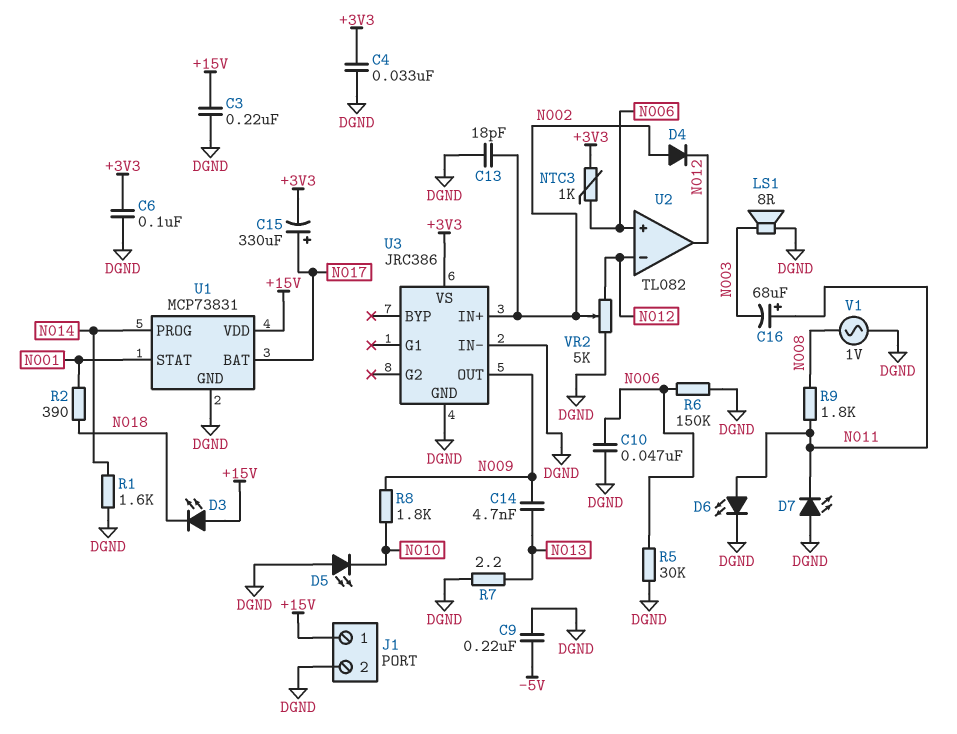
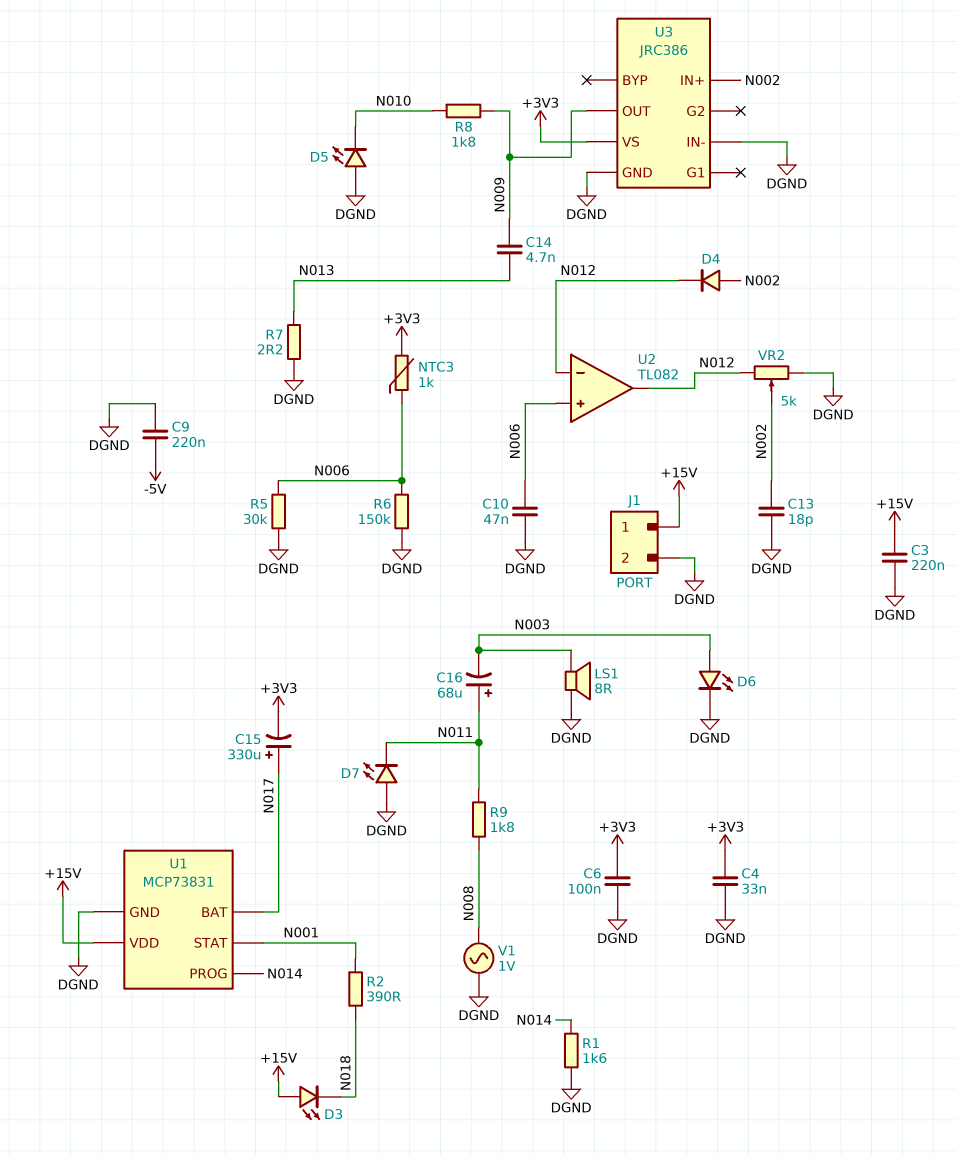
D6: LED (A N011, K DGND) -> LED (A N003, K DGND)

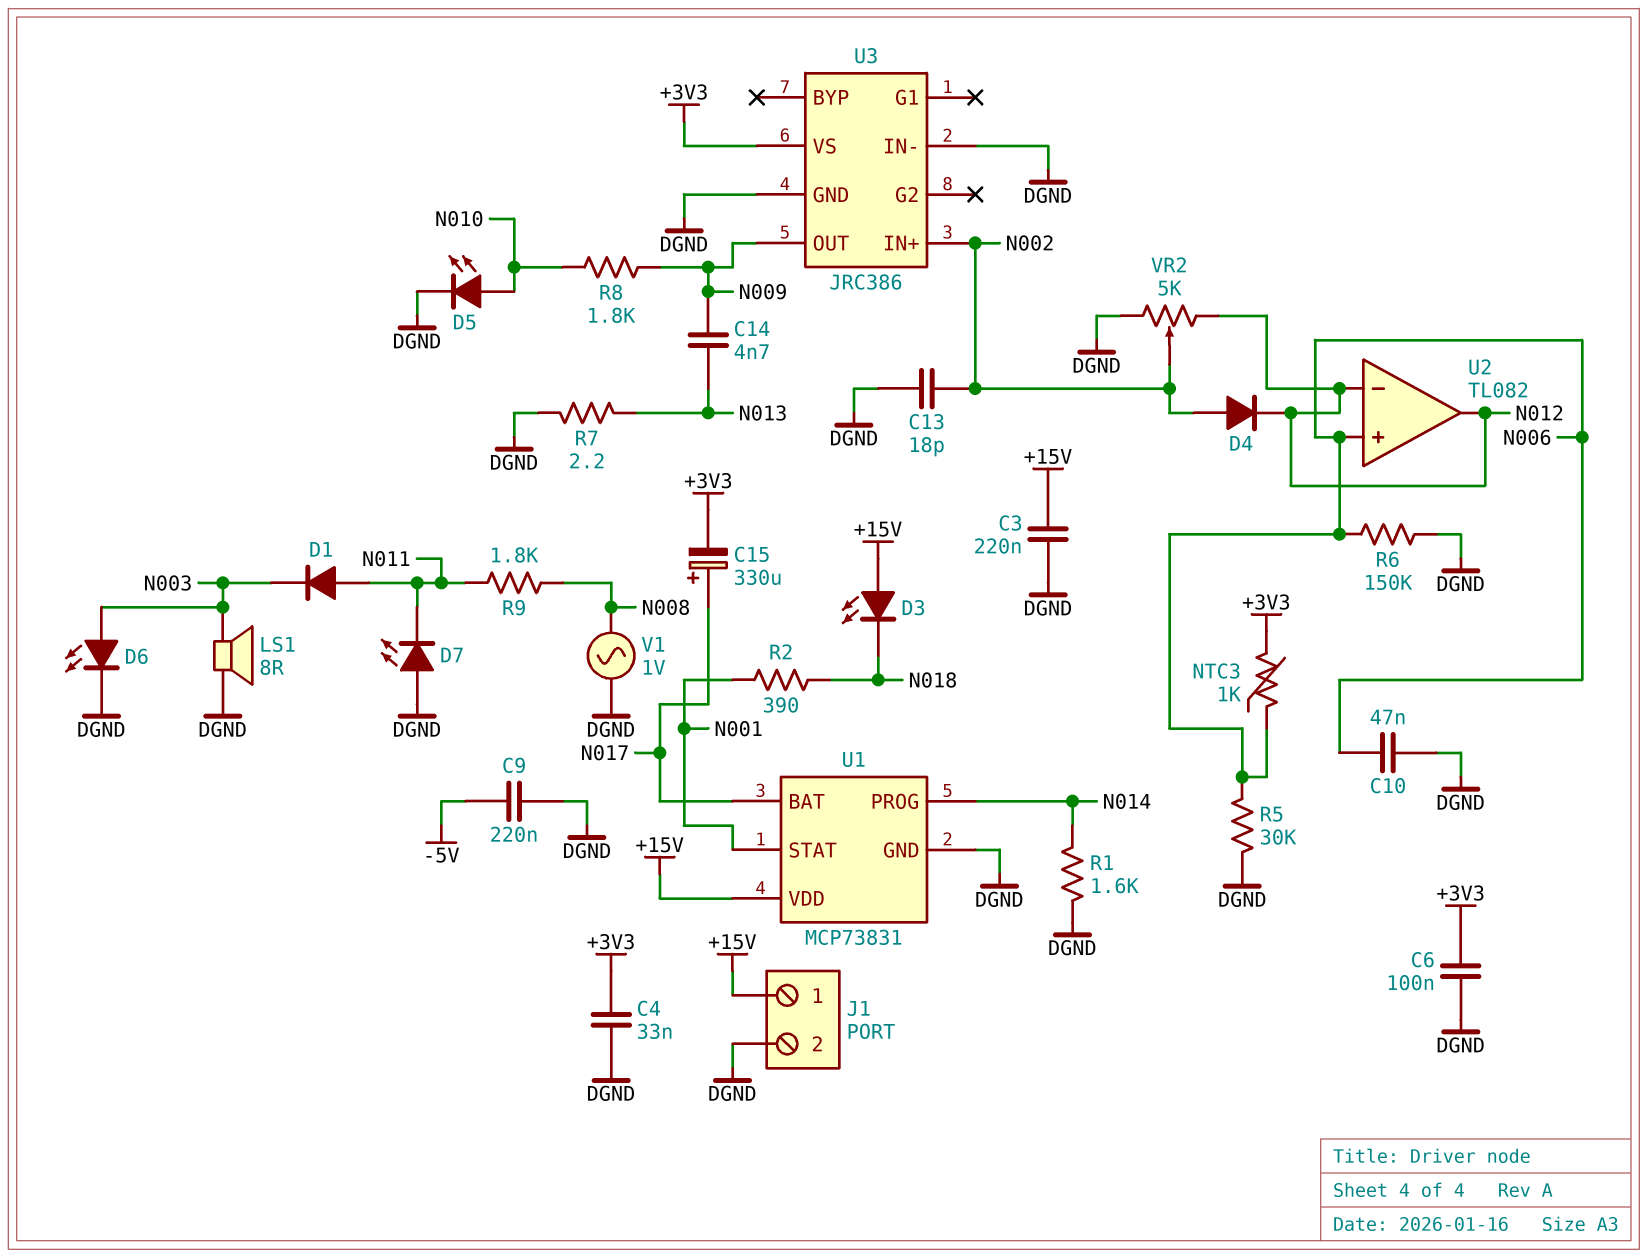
C16: 68uF (plus N011, minus N003) -> none
D1: none -> diode (A N011, K N003)
D5: LED (A DGND, K N010) -> LED (A N010, K DGND)

